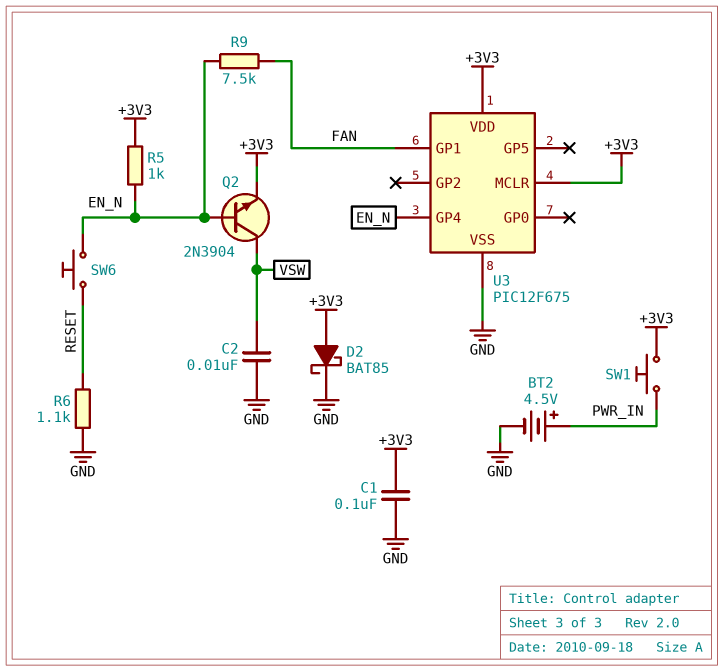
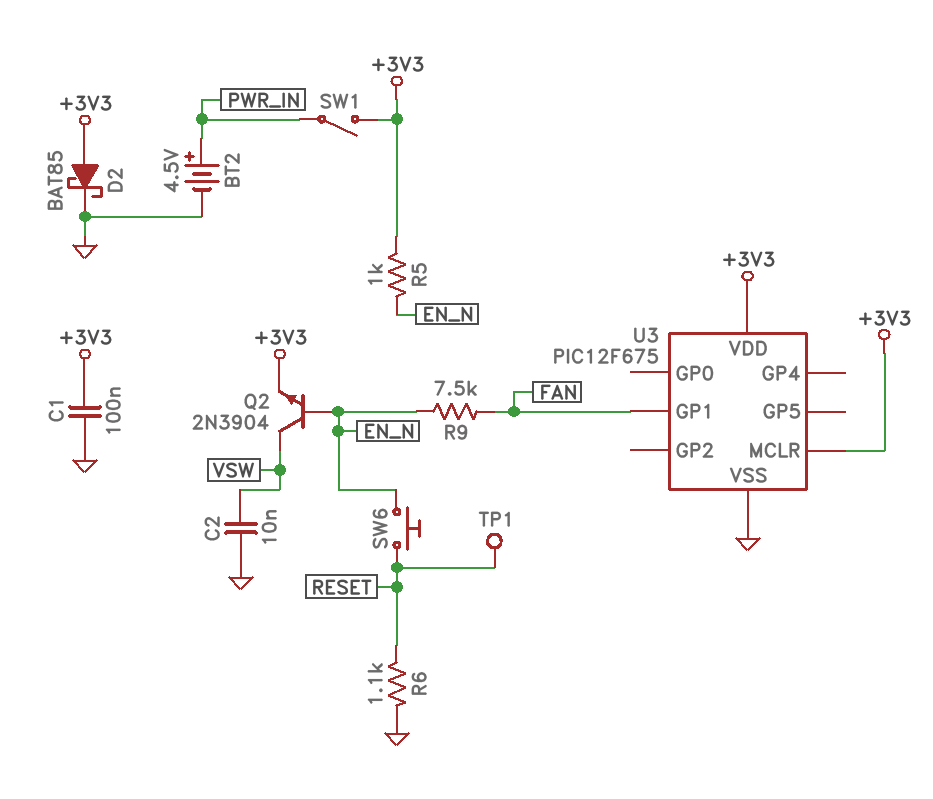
SW1: button (+3V3, PWR_IN) -> switch (+3V3, PWR_IN)
TP1: none -> test point (RESET)
U3 pin GP4: EN_N -> none

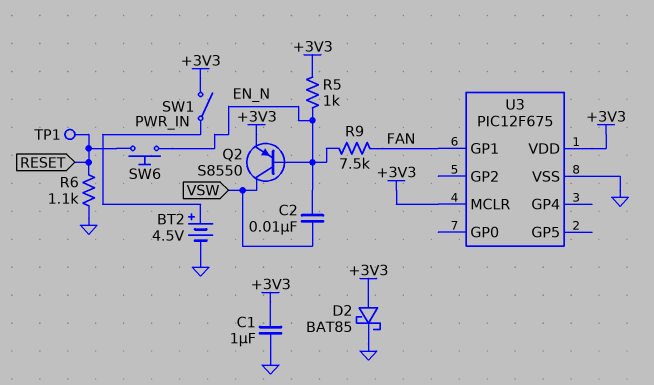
C1: 100nF (+3V3, GND) -> 1uF (+3V3, GND)
C2: 10nF (GND, VSW) -> 10nF (EN_N, VSW)
Q2: NPN 2N3904 (B EN_N, C VSW, E +3V3) -> PNP S8550 (B EN_N, C VSW, E +3V3)

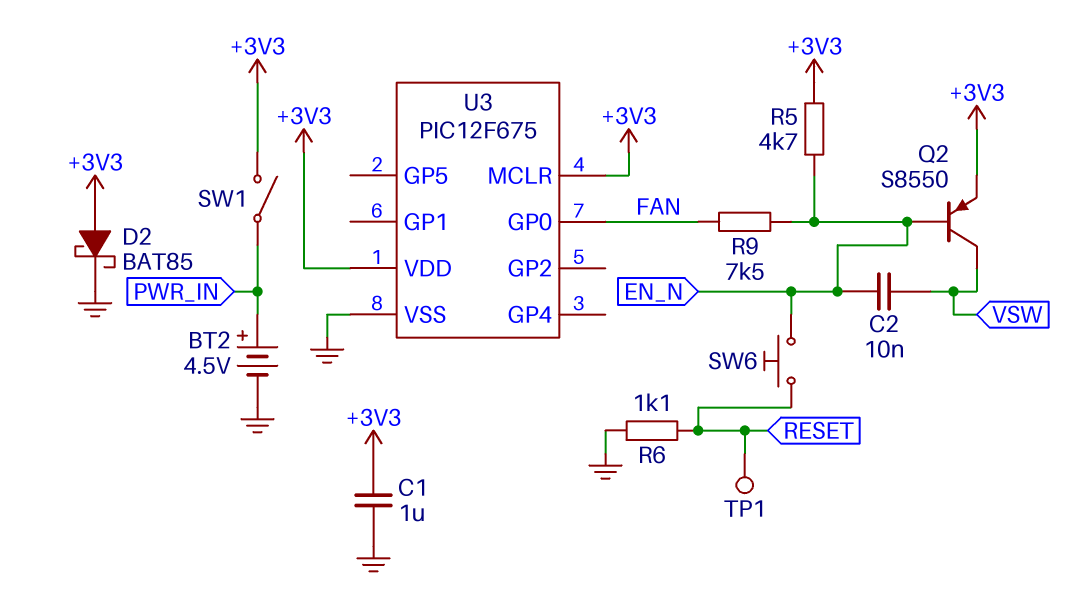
R5: 1k (+3V3, EN_N) -> 4.7k (+3V3, EN_N)
U3 pin GP0: none -> FAN
U3 pin GP1: FAN -> none

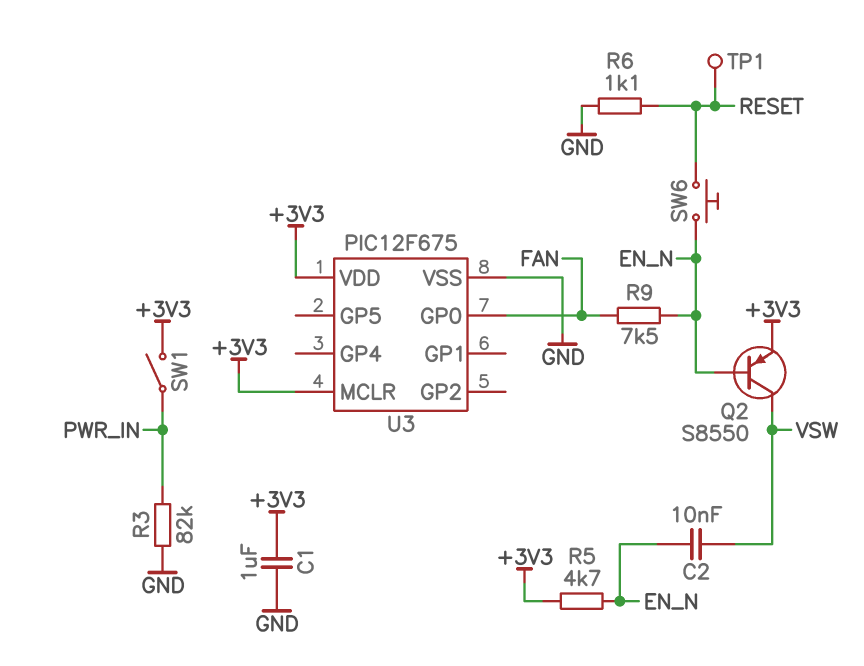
BT2: 4.5V (plus PWR_IN, minus GND) -> none
D2: schottky BAT85 (A +3V3, K GND) -> none
R3: none -> 82k (GND, PWR_IN)

